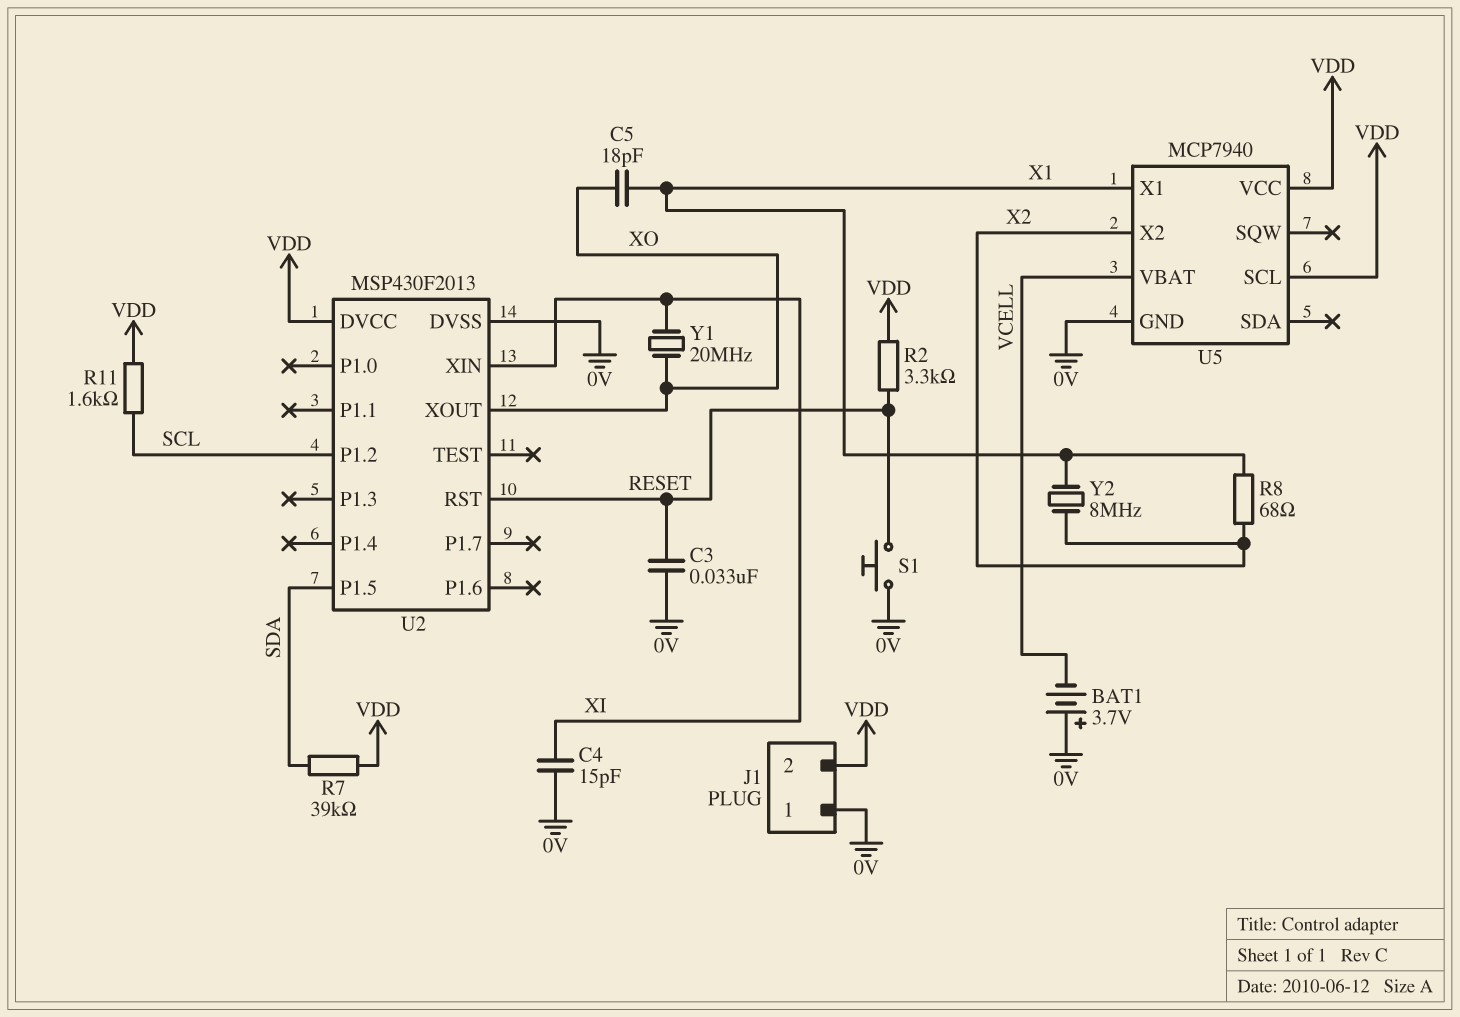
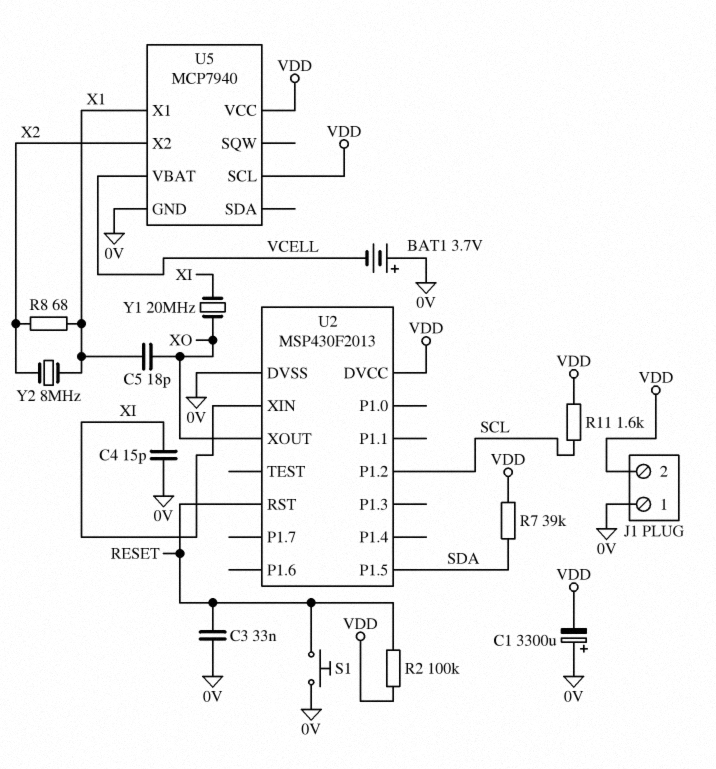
C1: none -> 3300uF (plus 0V, minus VDD)
R2: 3.3k (RESET, VDD) -> 100k (RESET, VDD)

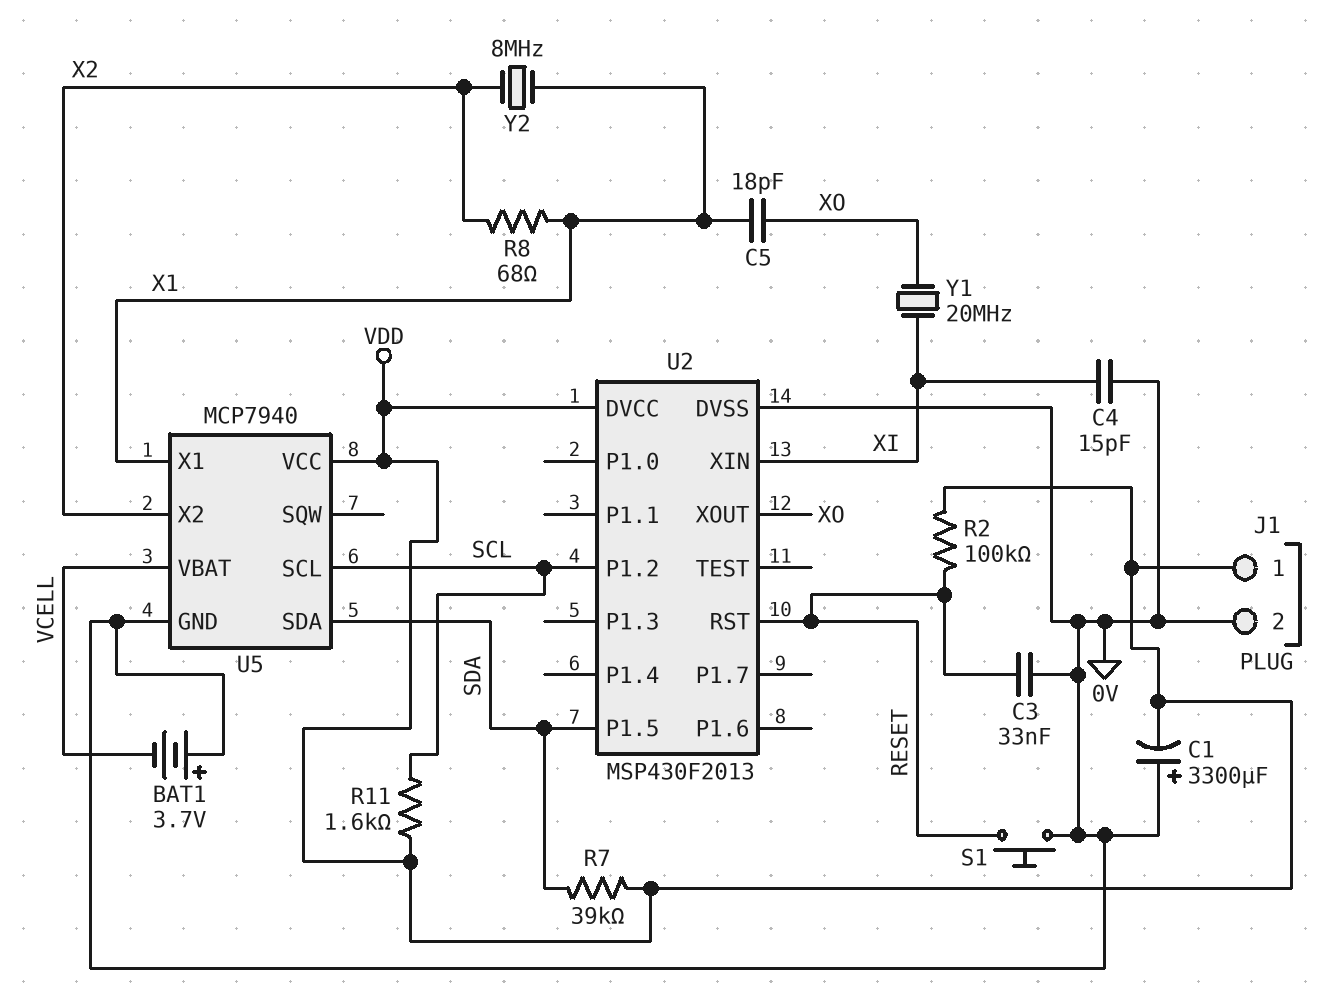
J1 pin 1: 0V -> VDD
J1 pin 2: VDD -> 0V
U5 pin SCL: VDD -> SCL
U5 pin SDA: none -> SDA

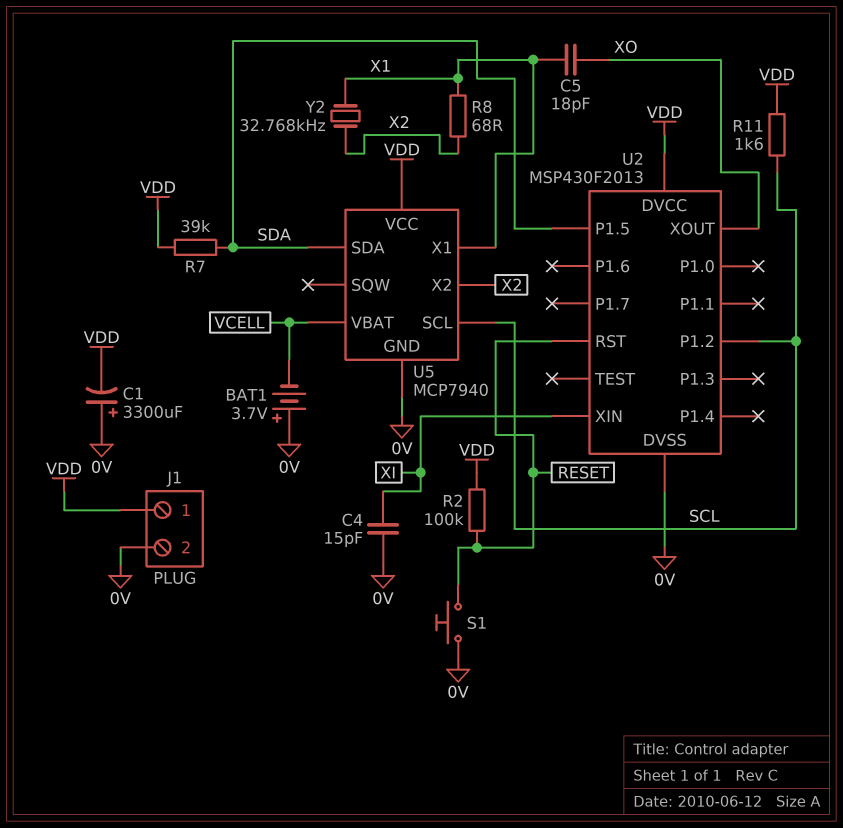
C3: 33nF (0V, RESET) -> none
Y1: 20MHz (XI, XO) -> none
Y2: 8MHz (X1, X2) -> 32.768kHz (X1, X2)

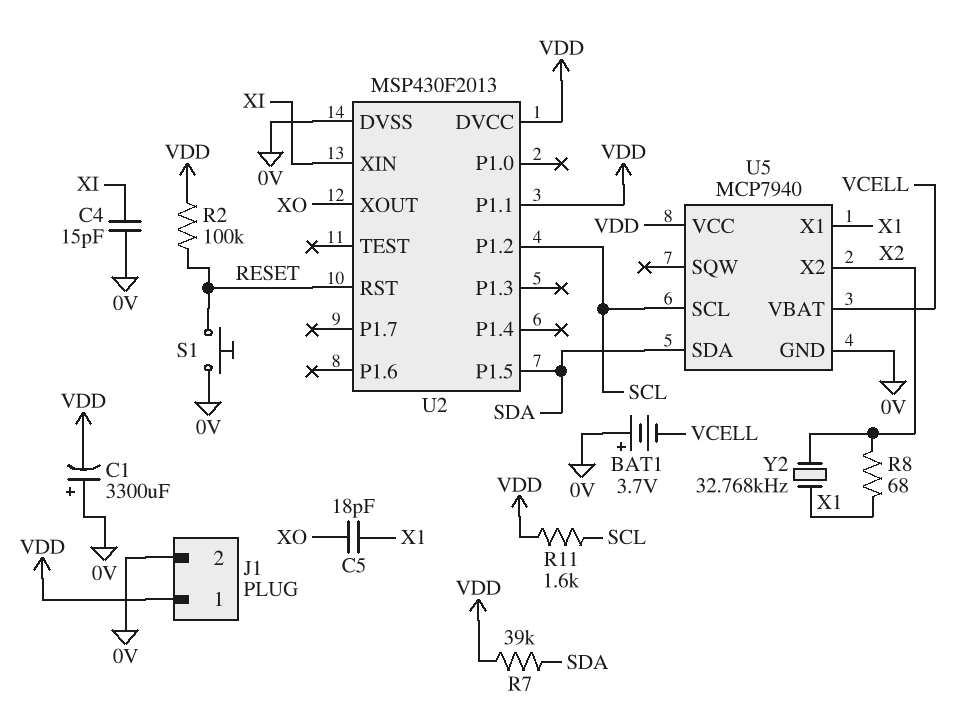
U2 pin P1.1: none -> VDD

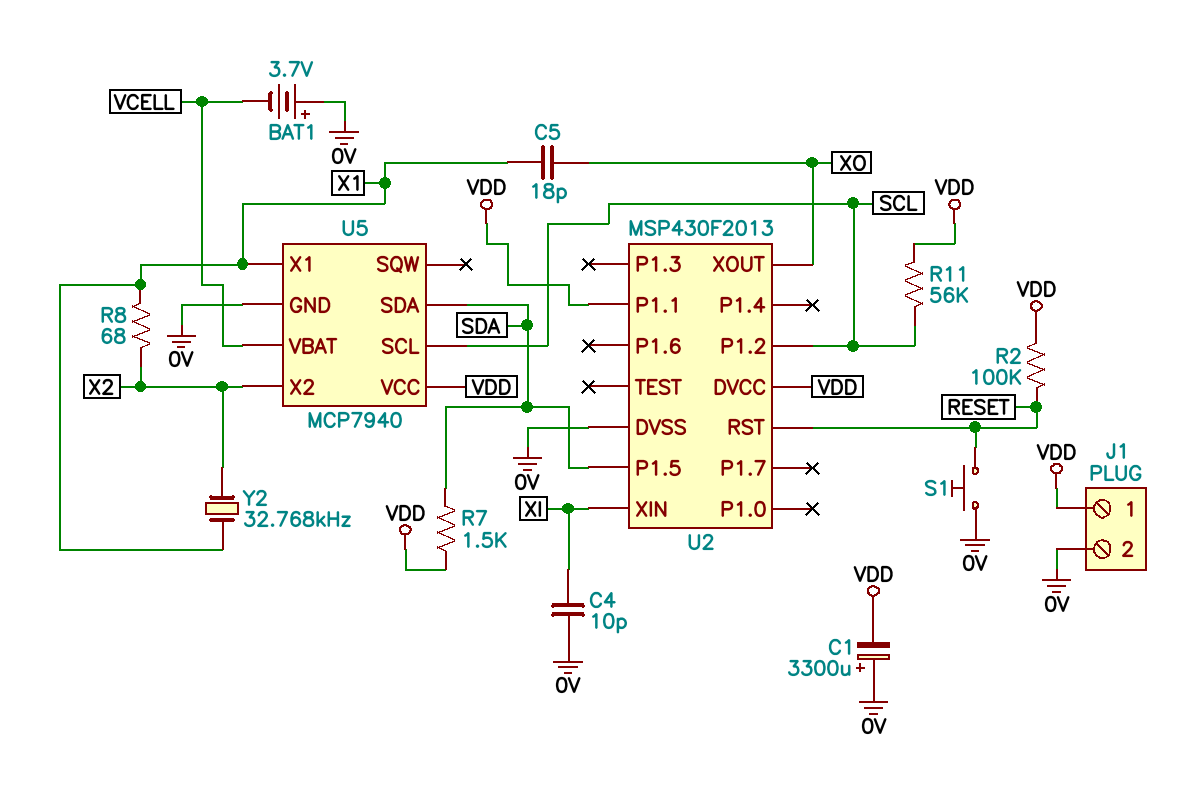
C4: 15pF (0V, XI) -> 10pF (0V, XI)
R7: 39k (SDA, VDD) -> 1.5k (SDA, VDD)
R11: 1.6k (SCL, VDD) -> 56k (SCL, VDD)

